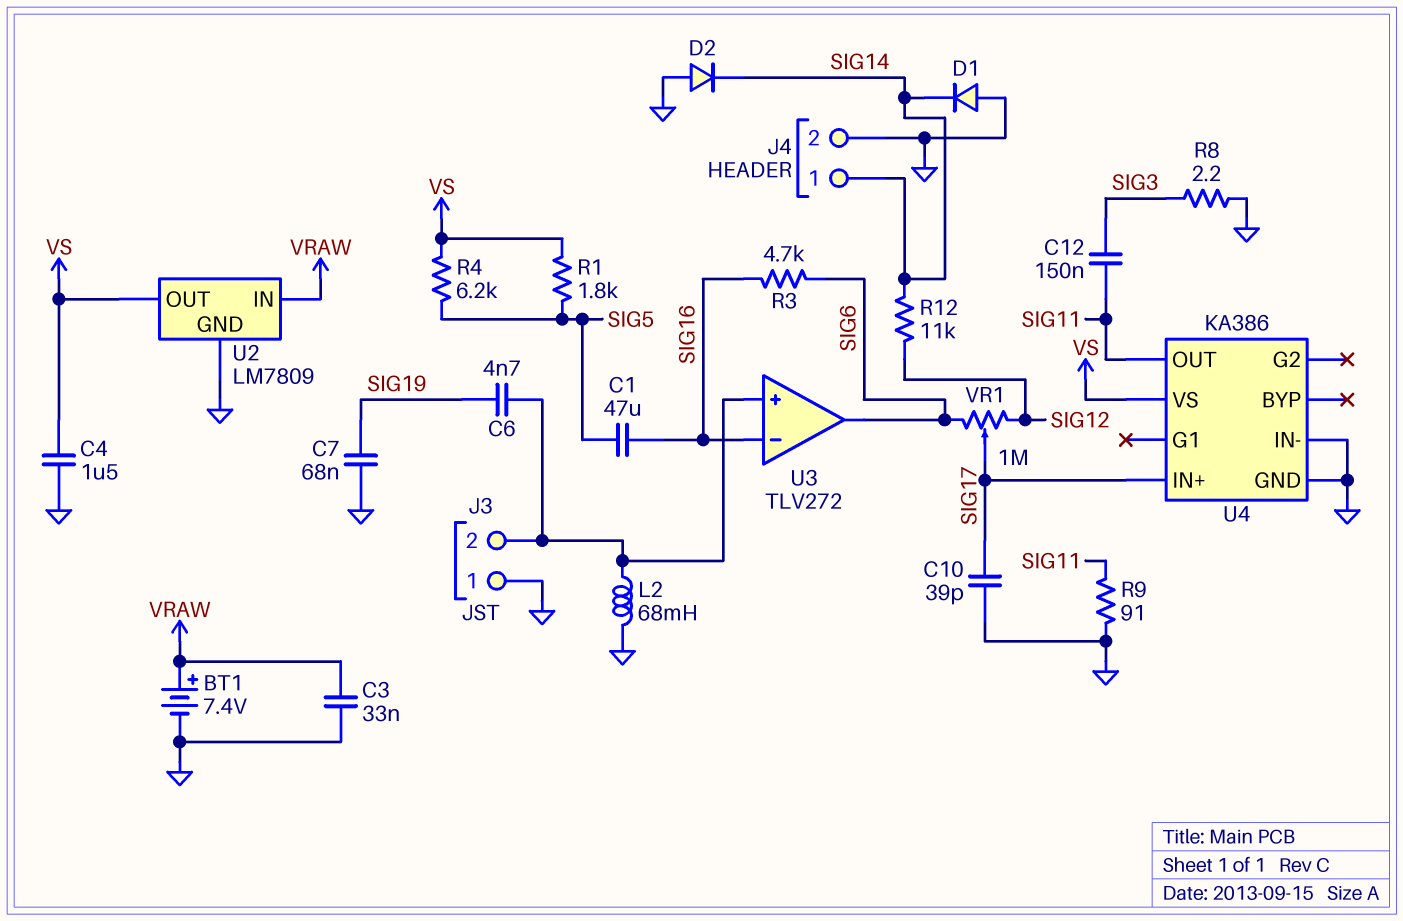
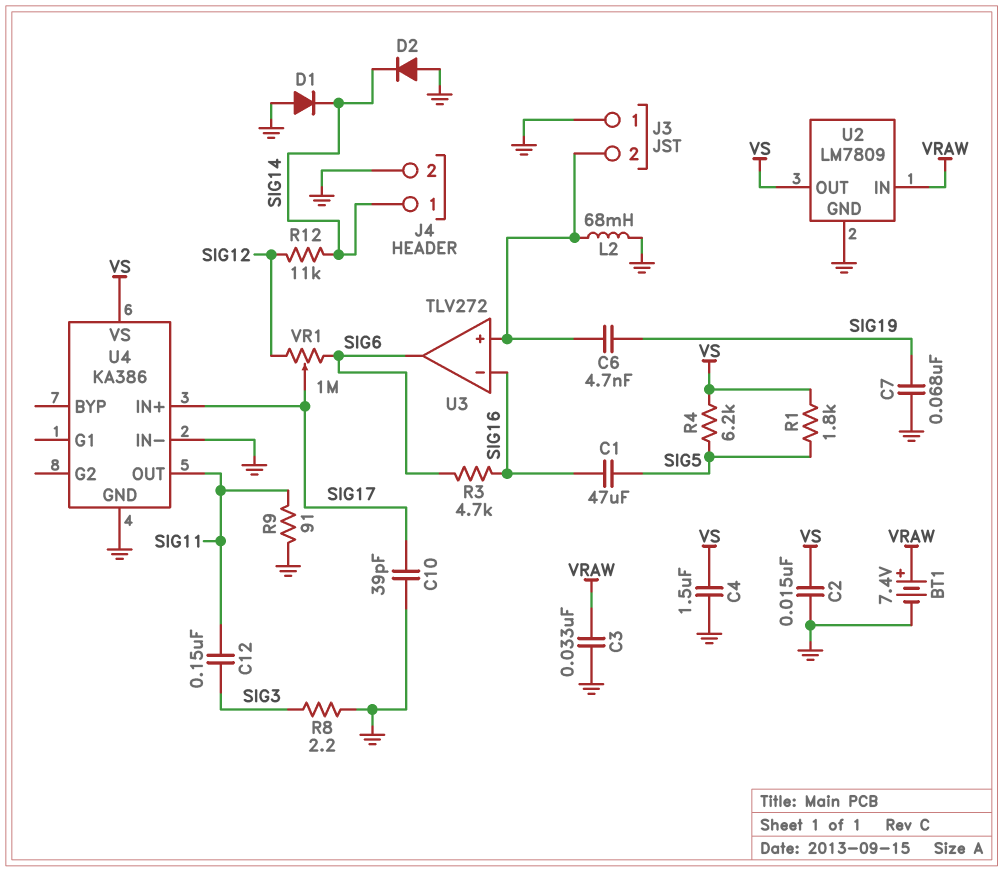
C2: none -> 15nF (GND, VS)

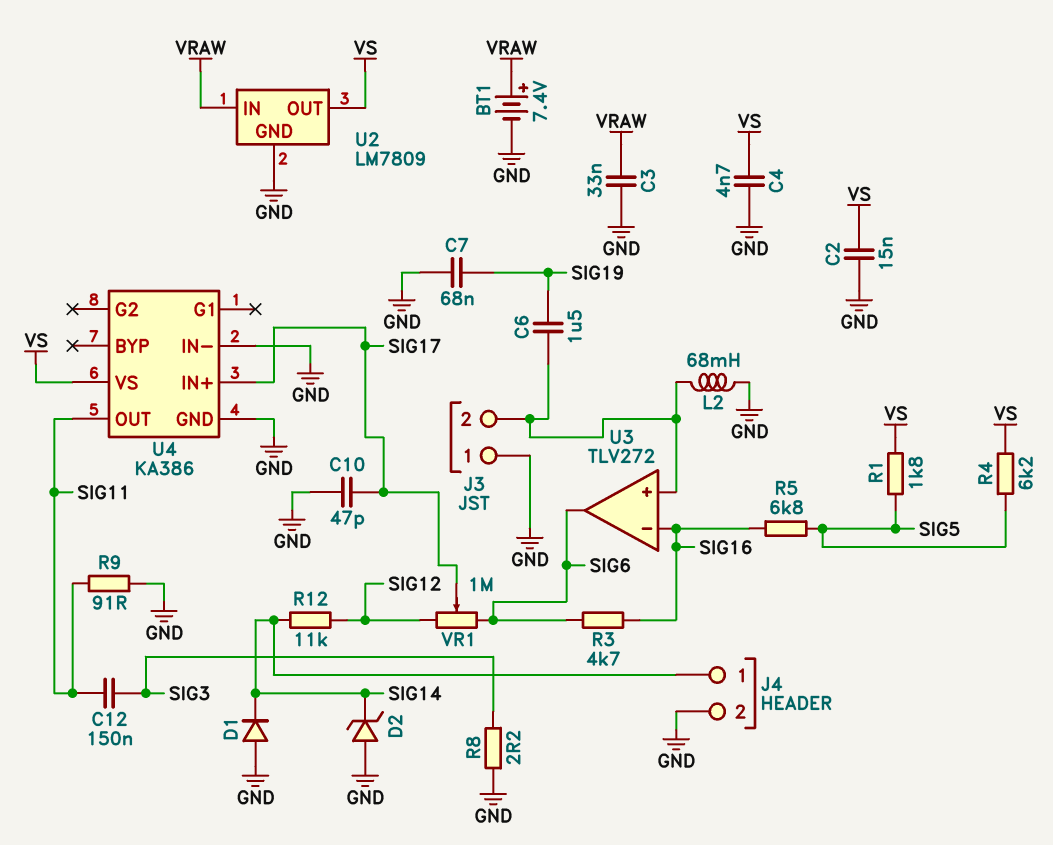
C1: 47uF (SIG5, SIG16) -> none
C4: 1.5uF (GND, VS) -> 4.7nF (GND, VS)
C6: 4.7nF (J3/2, SIG19) -> 1.5uF (J3/2, SIG19)
C10: 39pF (GND, SIG17) -> 47pF (GND, SIG17)
D2: diode (A GND, K SIG14) -> zener (A GND, K SIG14)
R5: none -> 6.8k (SIG5, SIG16)

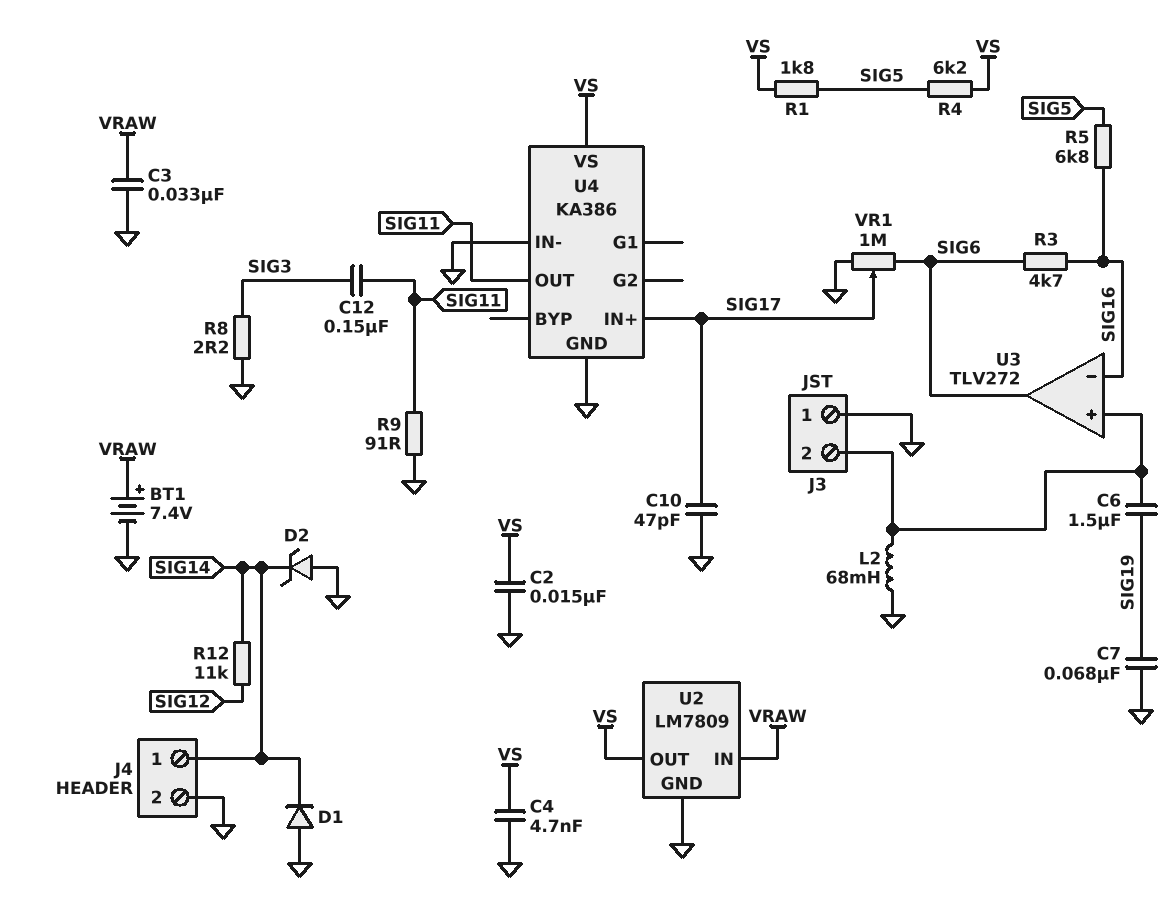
VR1: 1M (SIG6, SIG12, wiper SIG17) -> 1M (GND, SIG6, wiper SIG17)

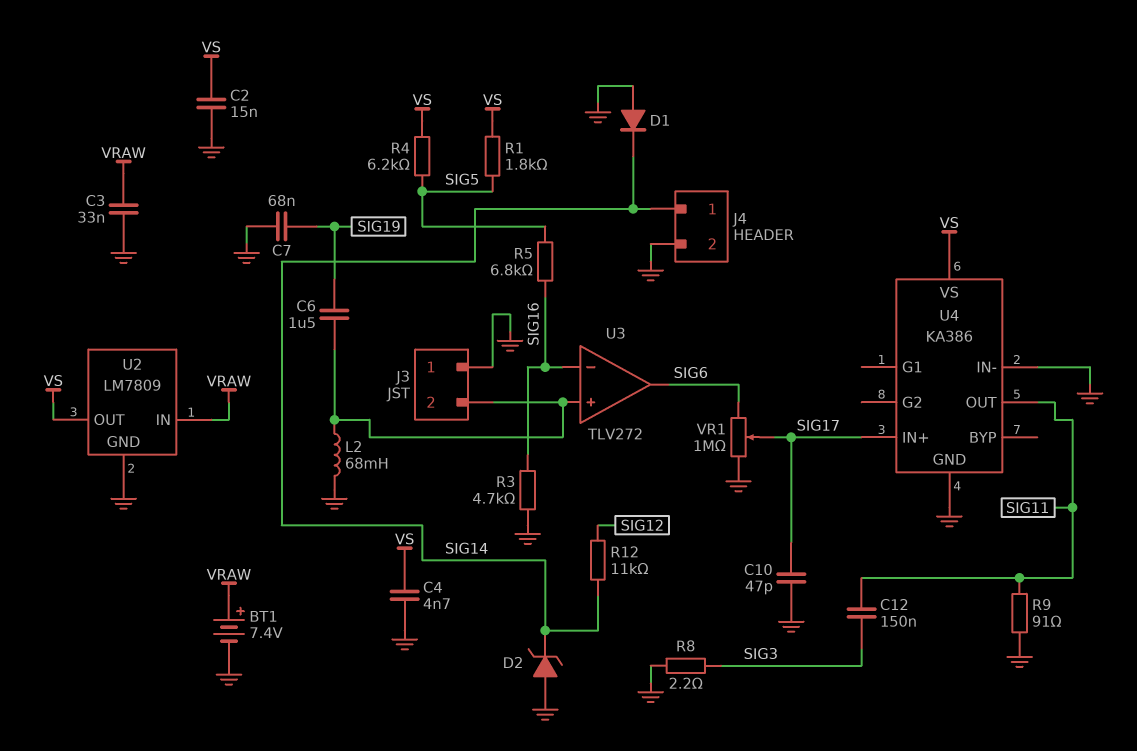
R3: 4.7k (SIG6, SIG16) -> 4.7k (GND, SIG16)

